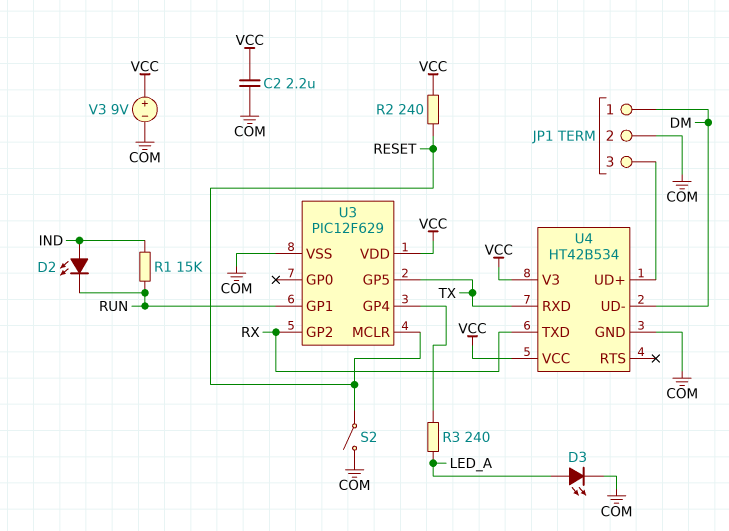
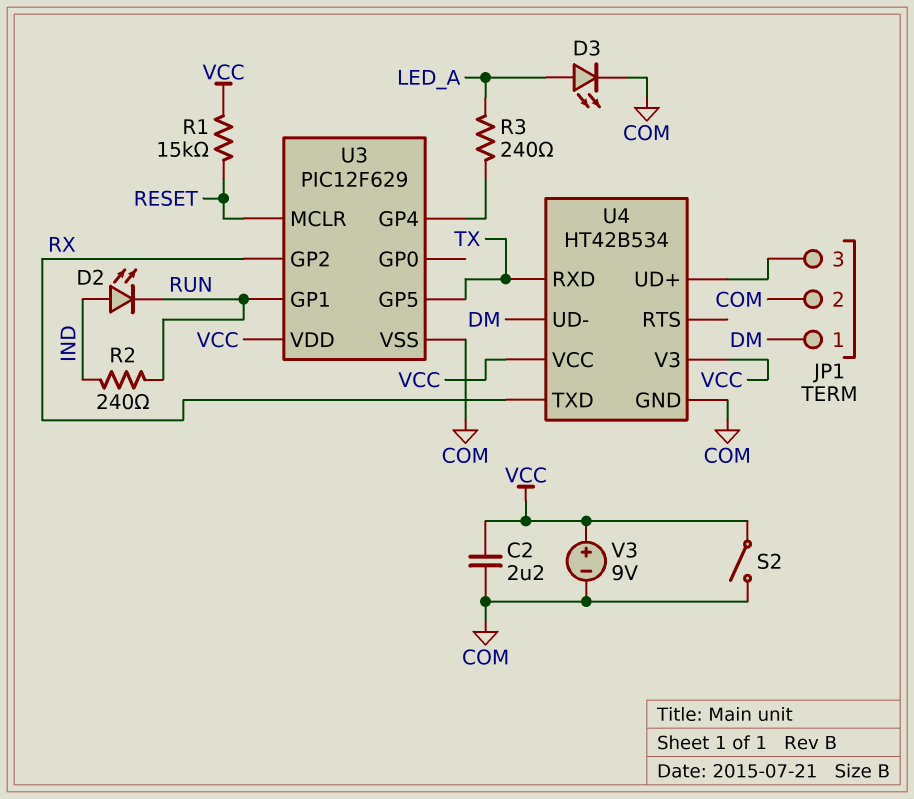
R1: 15k (IND, RUN) -> 15k (RESET, VCC)
R2: 240 (RESET, VCC) -> 240 (IND, RUN)
S2: switch (COM, RESET) -> switch (COM, VCC)

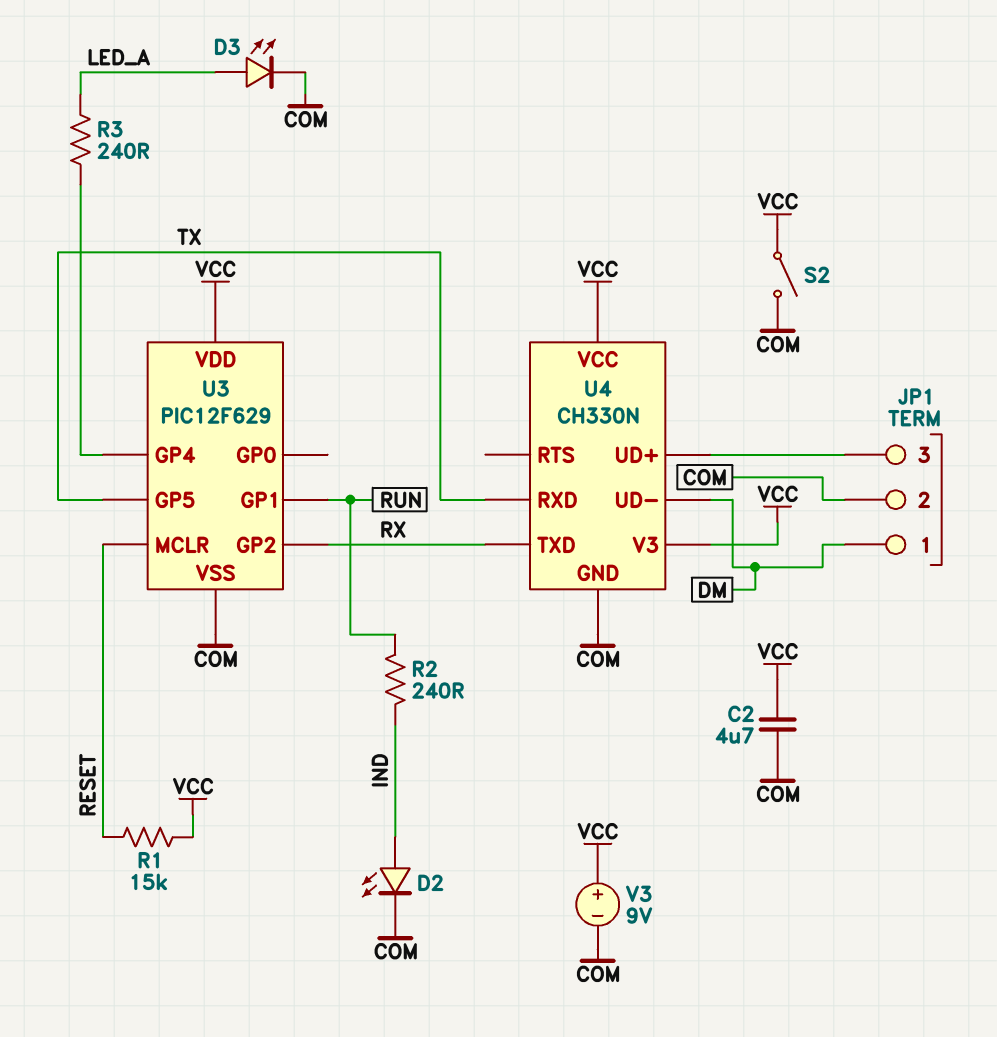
C2: 2.2uF (COM, VCC) -> 4.7uF (COM, VCC)
D2: LED (A IND, K RUN) -> LED (A IND, K COM)
U4: HT42B534 -> CH330N

